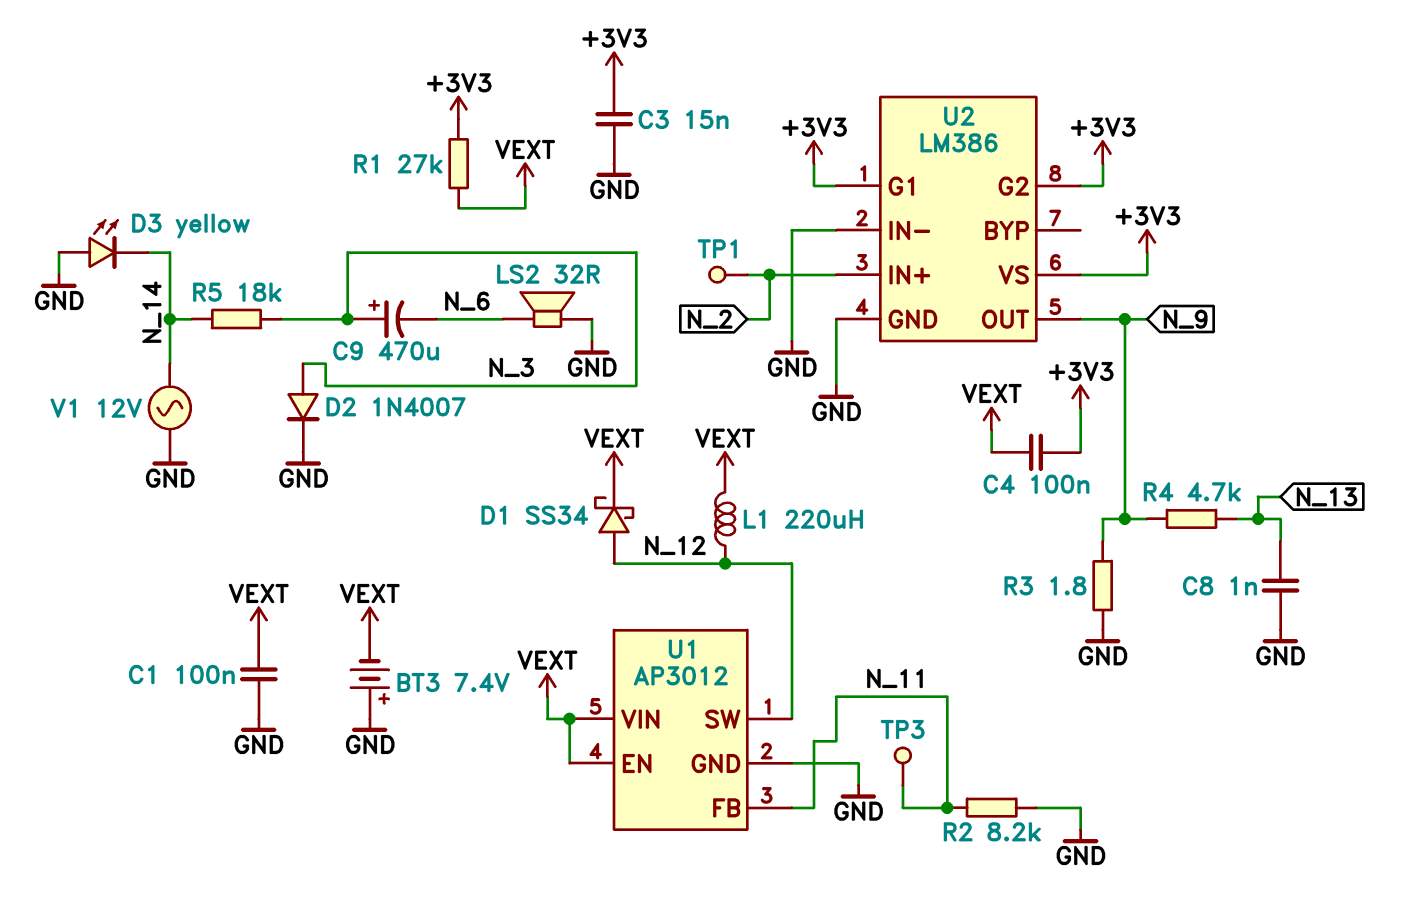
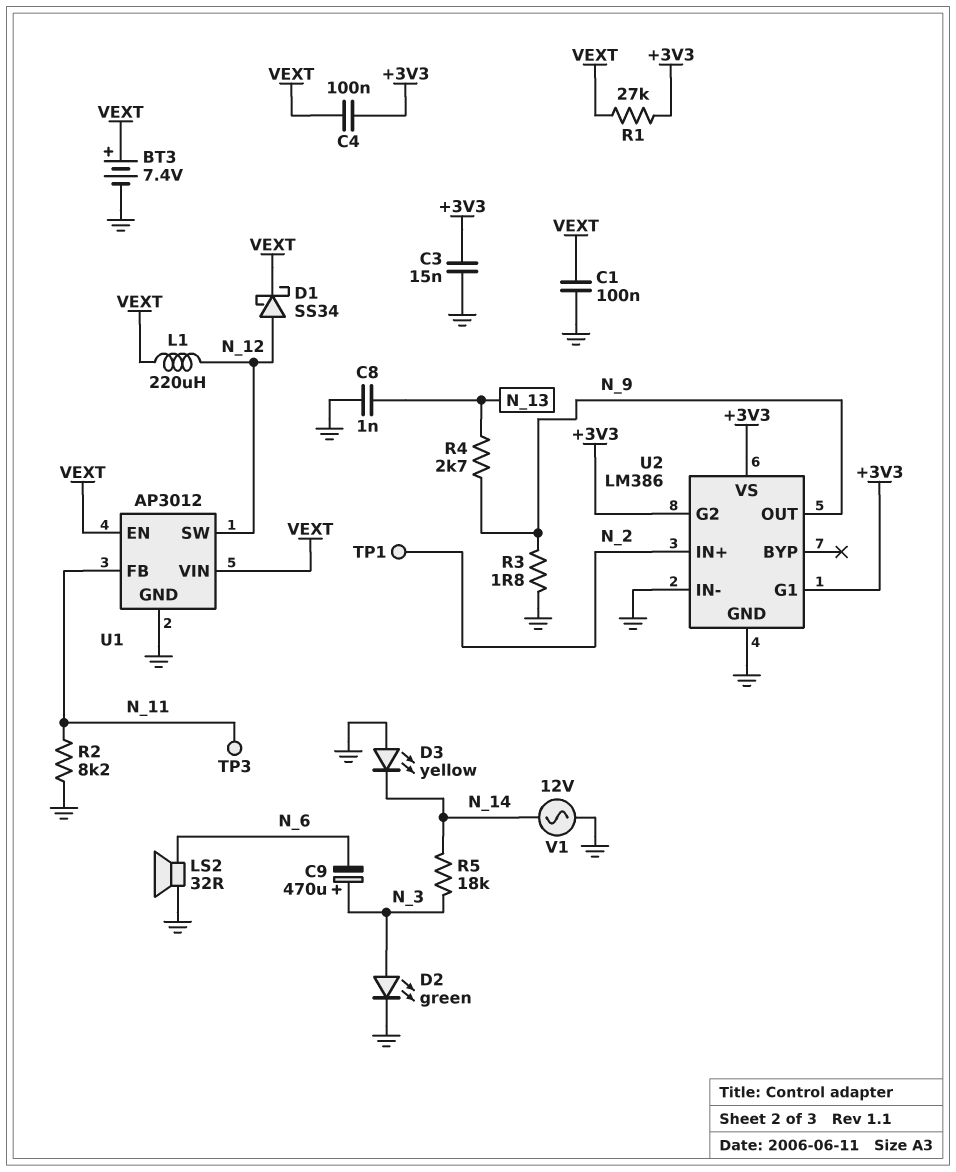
BT3: 7.4V (plus GND, minus VEXT) -> 7.4V (plus VEXT, minus GND)
D2: diode 1N4007 (A N_3, K GND) -> LED green (A N_3, K GND)
R4: 4.7k (N_9, N_13) -> 2.7k (N_9, N_13)

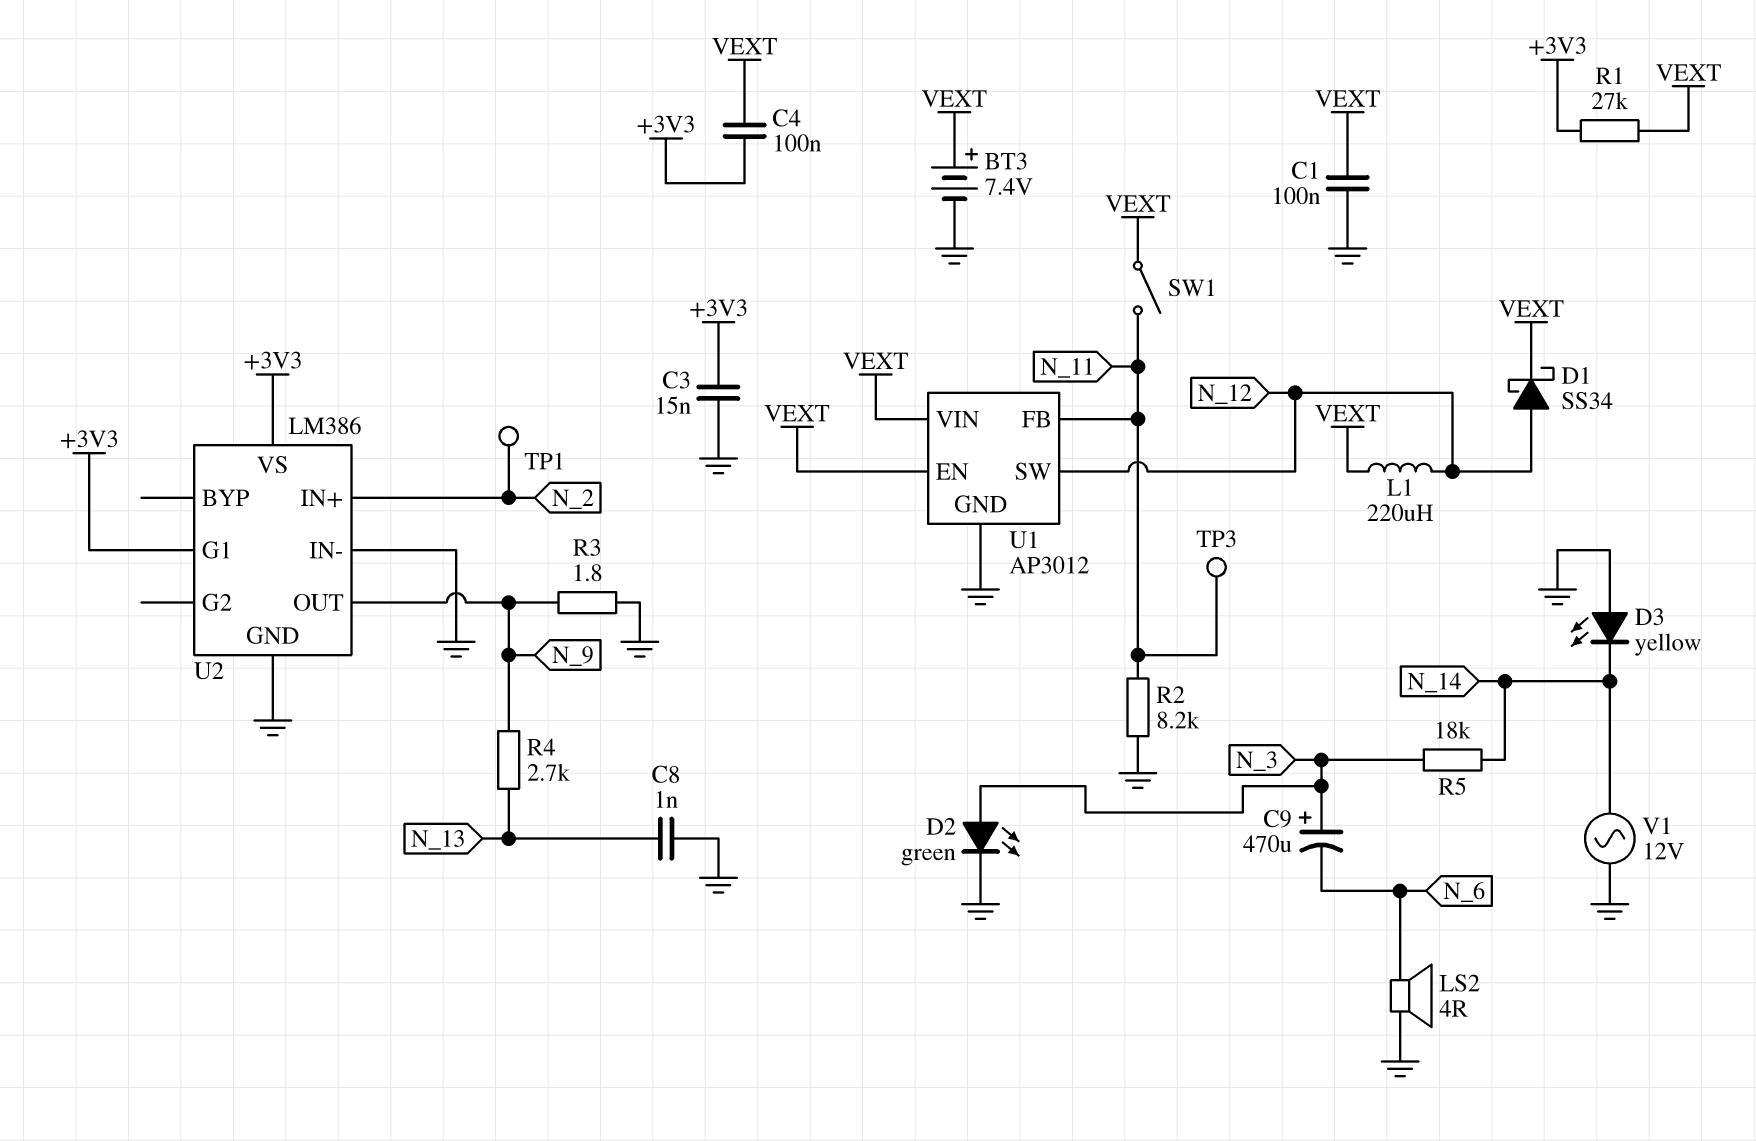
LS2: speaker 32R (GND, N_6) -> speaker 4R (GND, N_6)
SW1: none -> switch (N_11, VEXT)
U2 pin G2: +3V3 -> none

